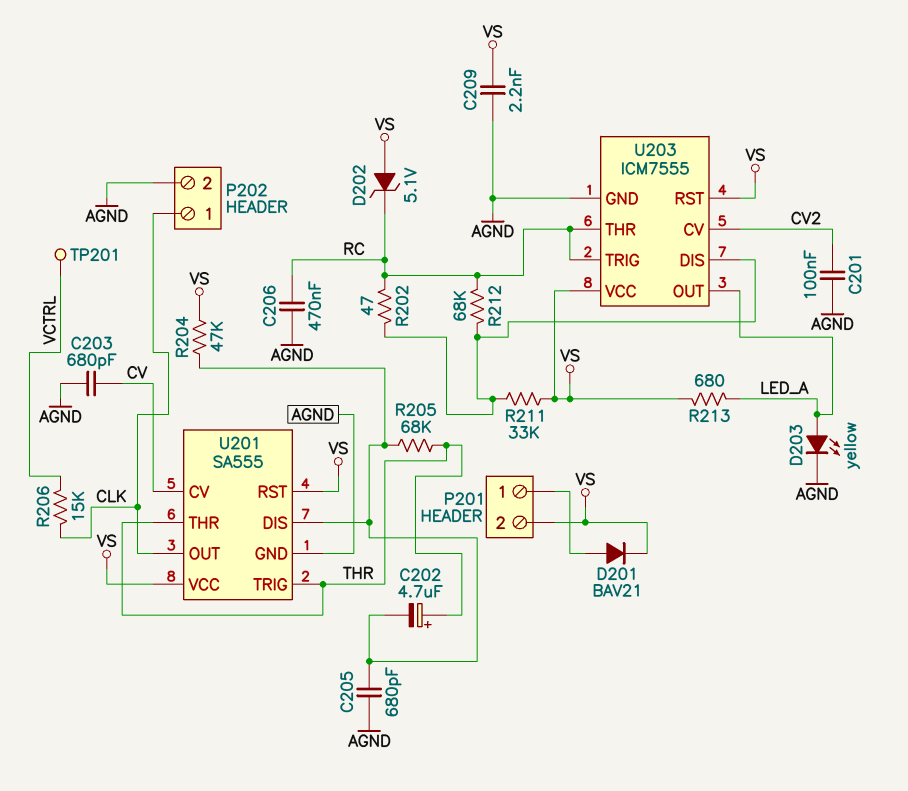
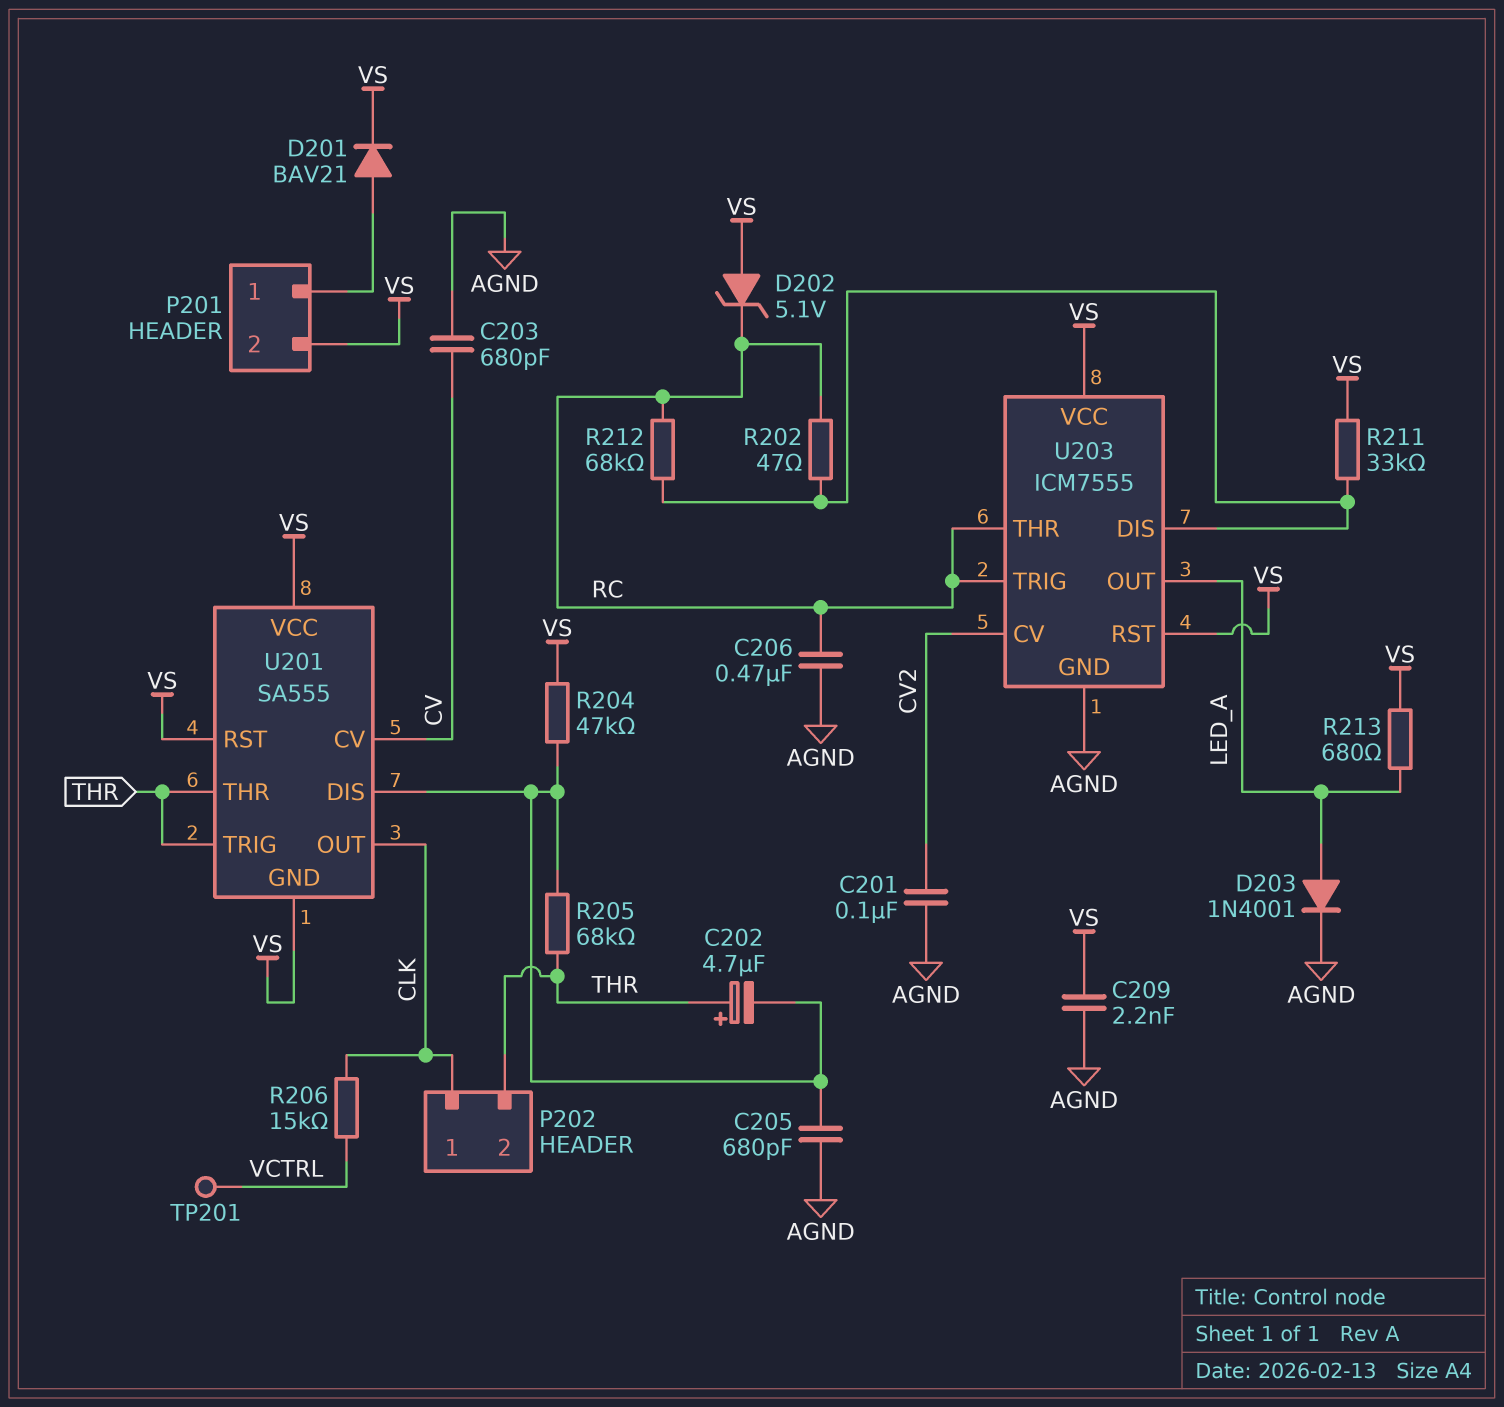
D203: LED yellow (A LED_A, K AGND) -> diode 1N4001 (A LED_A, K AGND)
P202 pin 2: AGND -> THR
U201 pin GND: AGND -> VS

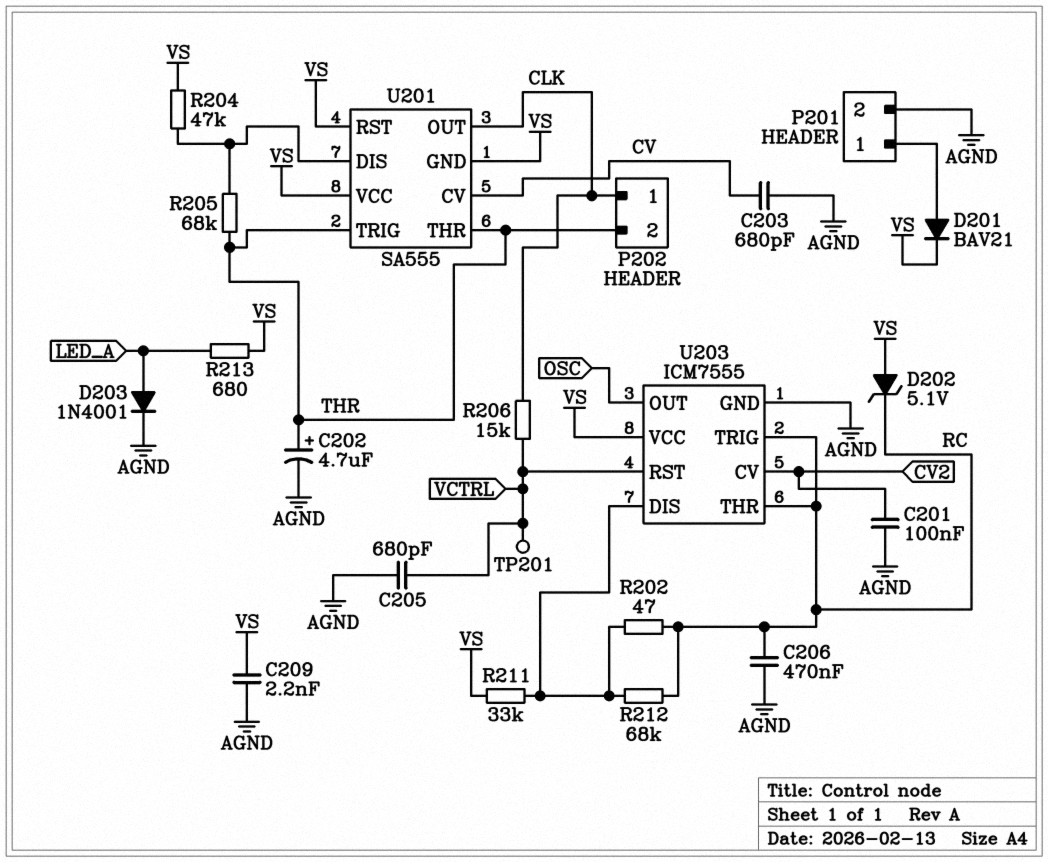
C202: 4.7uF (plus THR, minus U201/DIS) -> 4.7uF (plus THR, minus AGND)
C205: 680pF (AGND, U201/DIS) -> 680pF (AGND, VCTRL)
P201 pin 2: VS -> AGND
U203 pin OUT: LED_A -> OSC
U203 pin RST: VS -> VCTRL

